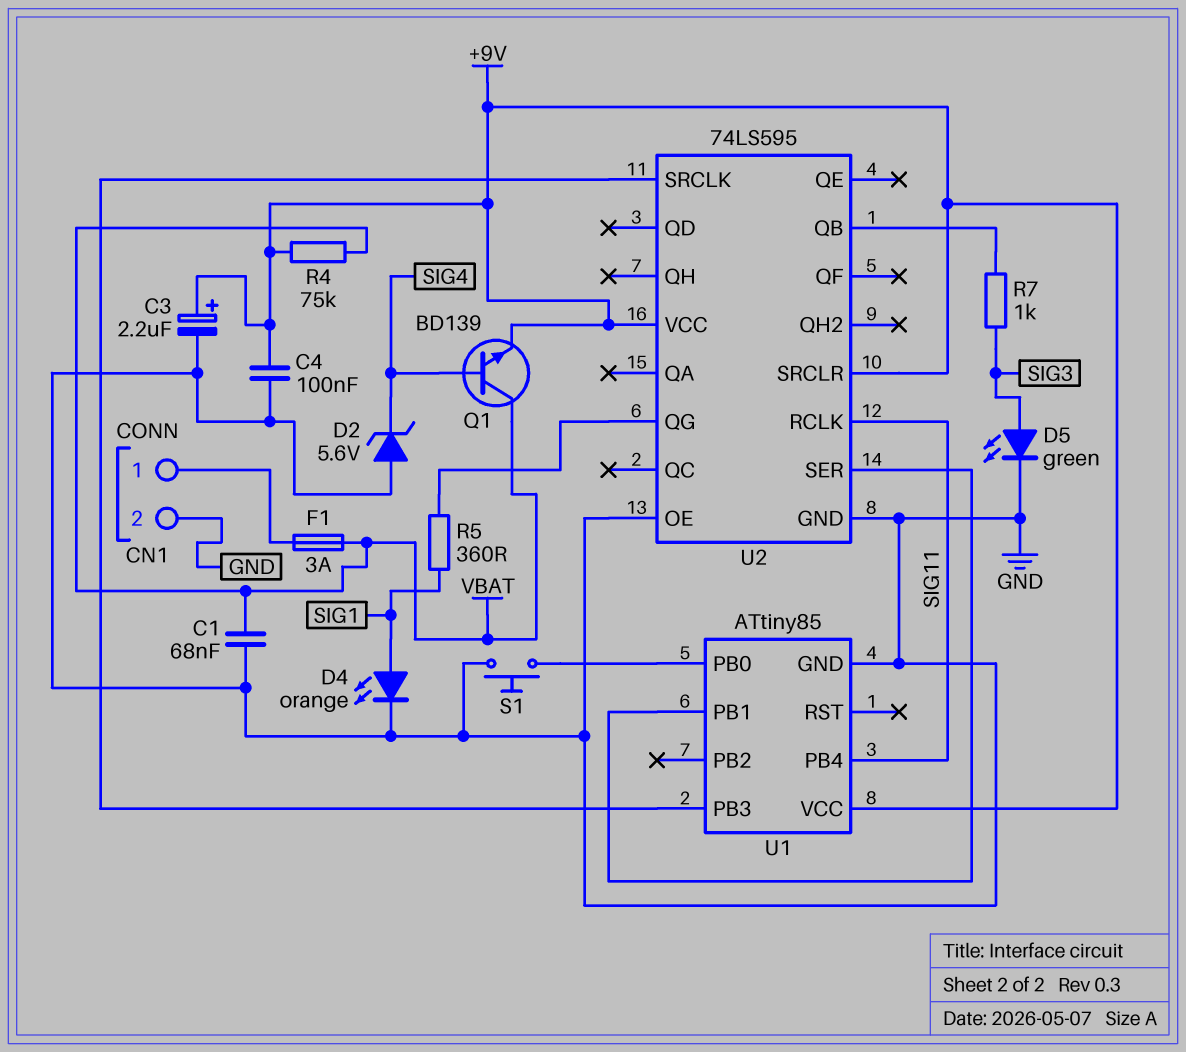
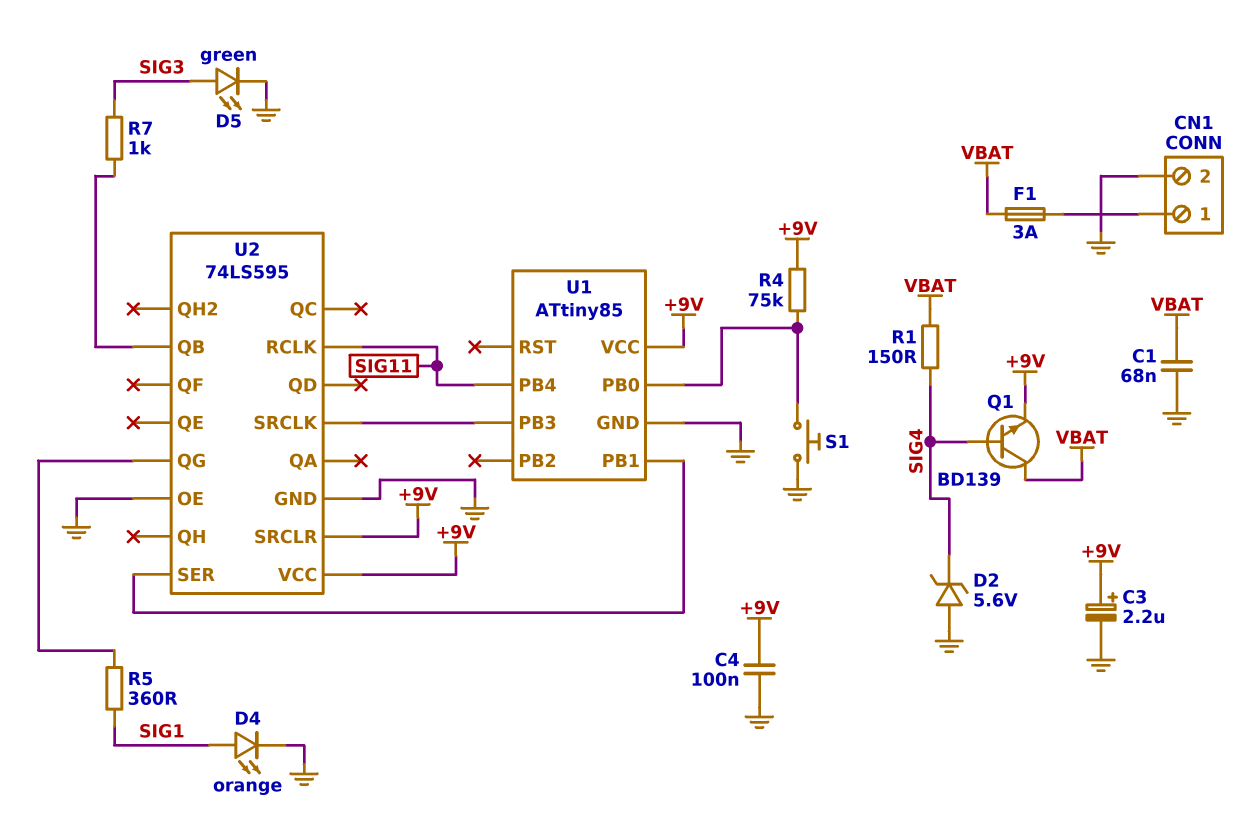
R1: none -> 150 (SIG4, VBAT)
R4: 75k (+9V, VBAT) -> 75k (+9V, U1/PB0)

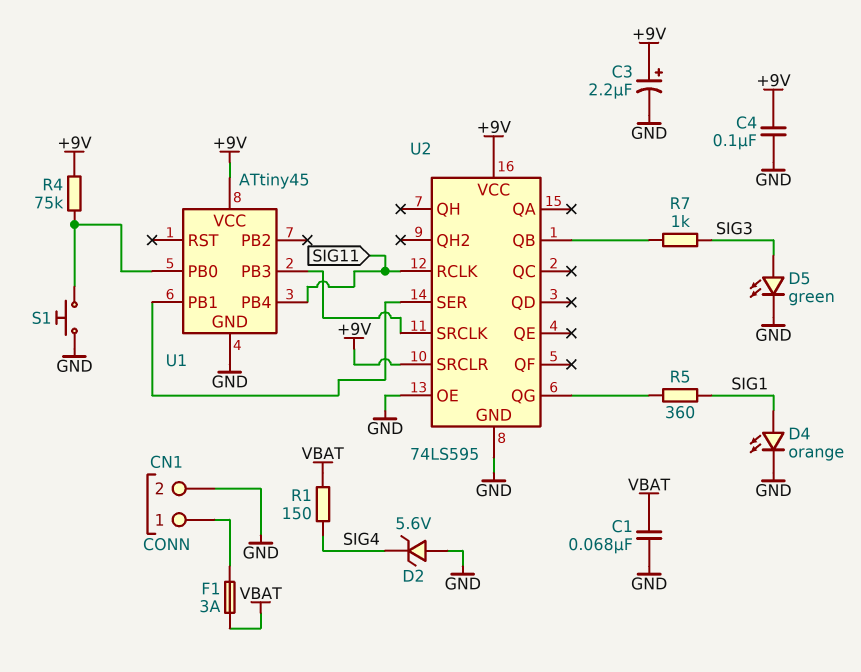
Q1: NPN BD139 (B SIG4, C VBAT, E +9V) -> none
U1: ATtiny85 -> ATtiny45

